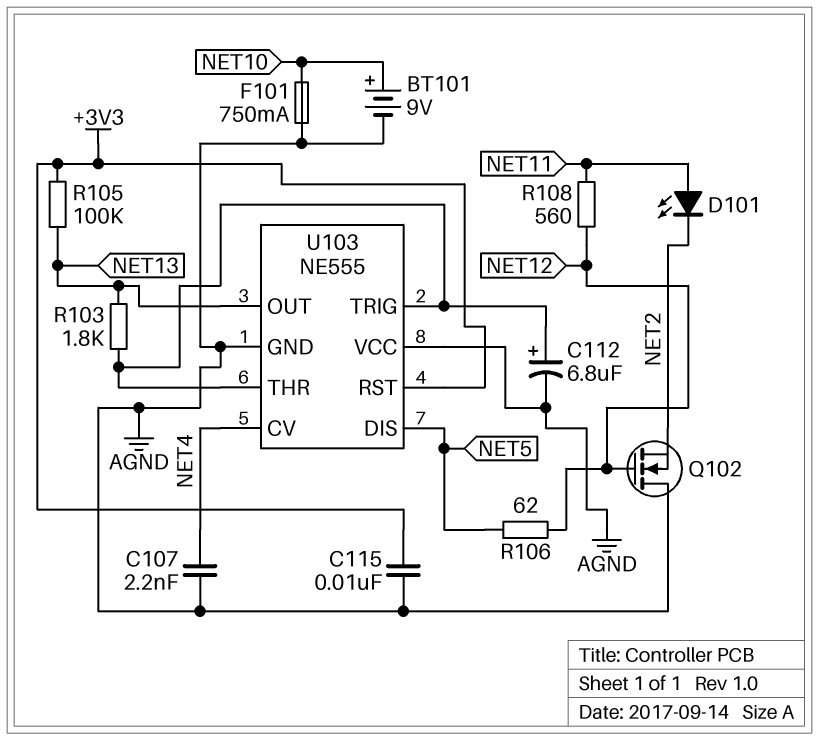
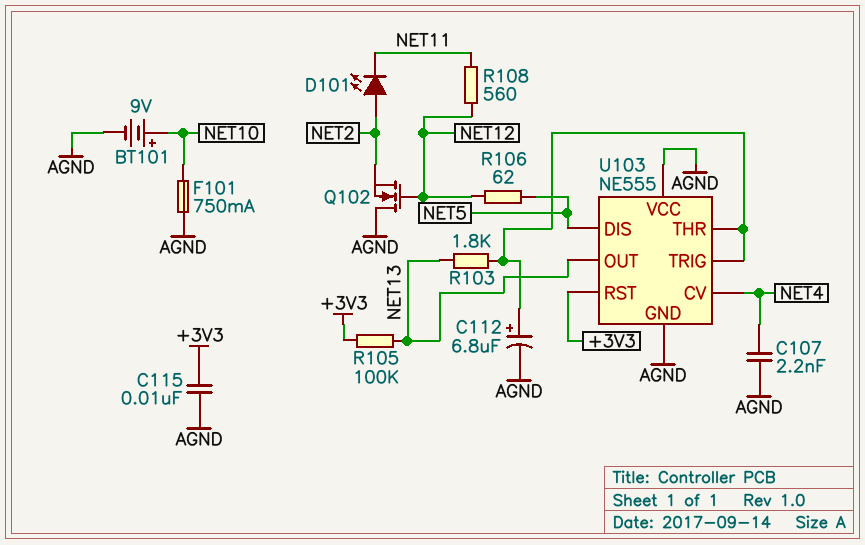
D101: LED (A NET11, K NET2) -> LED (A NET2, K NET11)

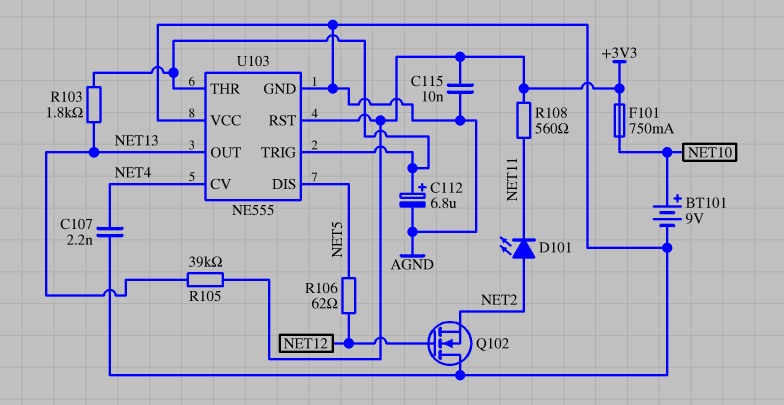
F101: 750mA (AGND, NET10) -> 750mA (+3V3, NET10)
R105: 100k (+3V3, NET13) -> 39k (+3V3, NET13)
R108: 560 (NET11, NET12) -> 560 (+3V3, NET11)

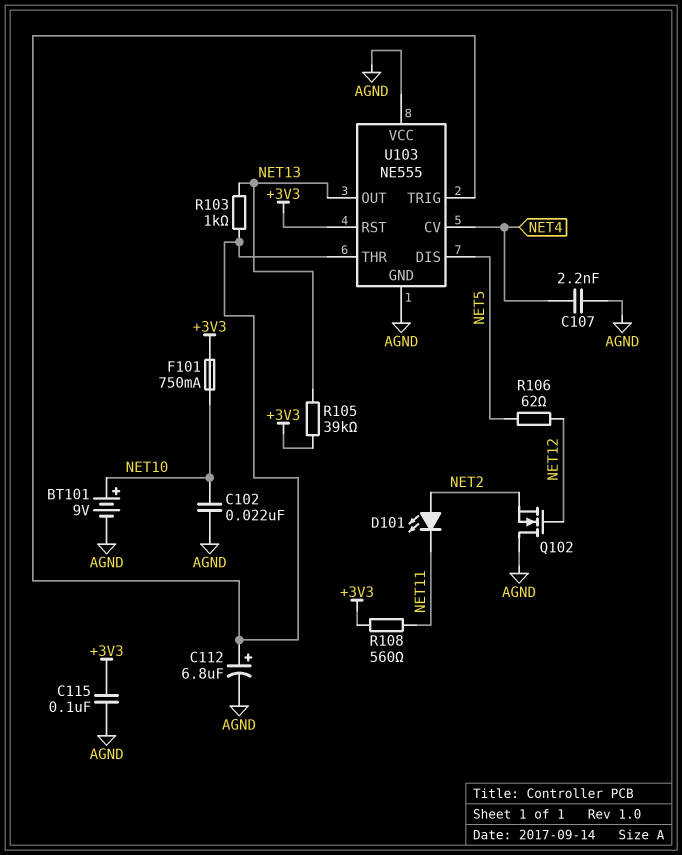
C102: none -> 22nF (AGND, NET10)
C115: 10nF (+3V3, AGND) -> 100nF (+3V3, AGND)
R103: 1.8k (NET13, U103/THR) -> 1k (NET13, U103/THR)

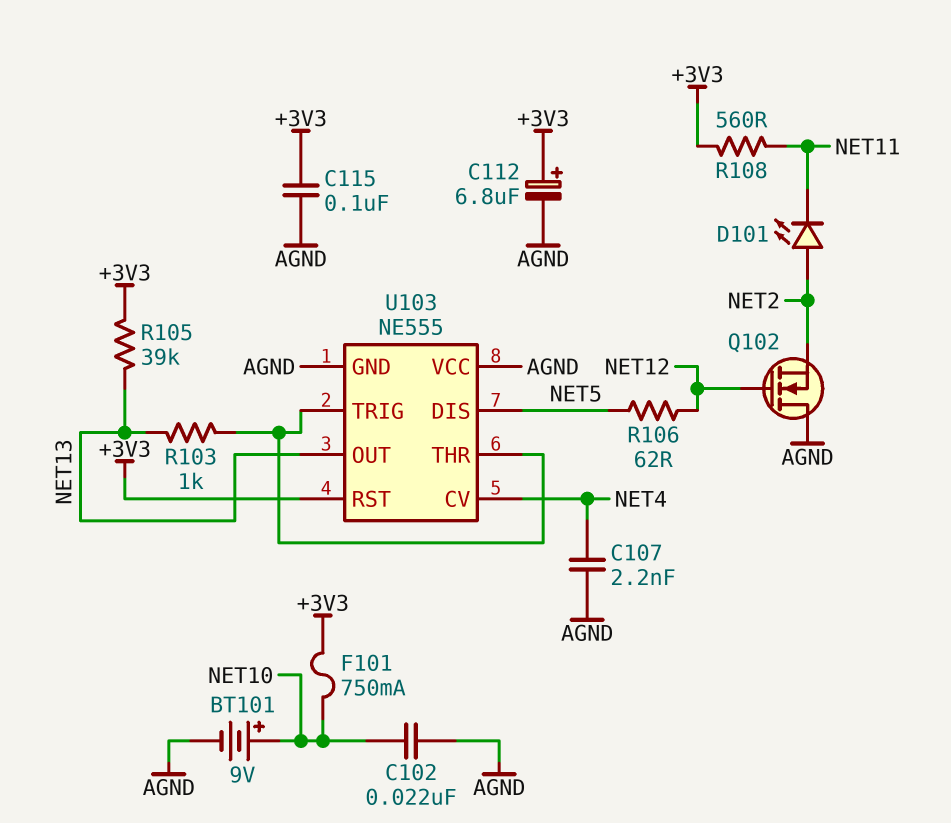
C112: 6.8uF (plus U103/THR, minus AGND) -> 6.8uF (plus +3V3, minus AGND)

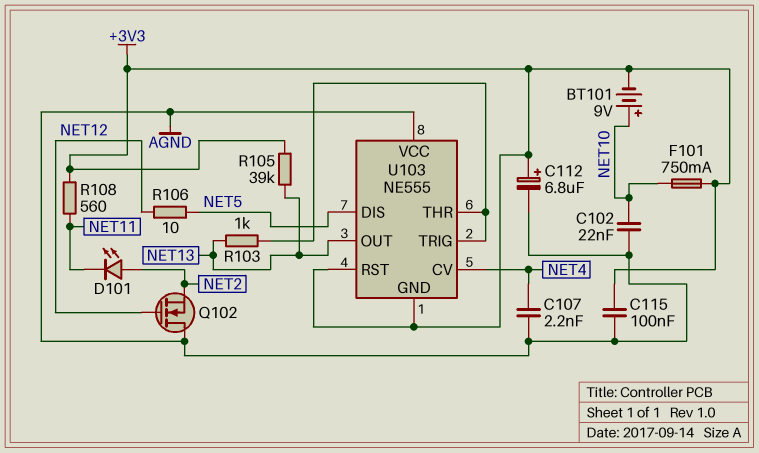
BT101: 9V (plus NET10, minus AGND) -> 9V (plus NET10, minus +3V3)
R106: 62 (NET5, NET12) -> 10 (NET5, NET12)
U103 pin GND: AGND -> +3V3

